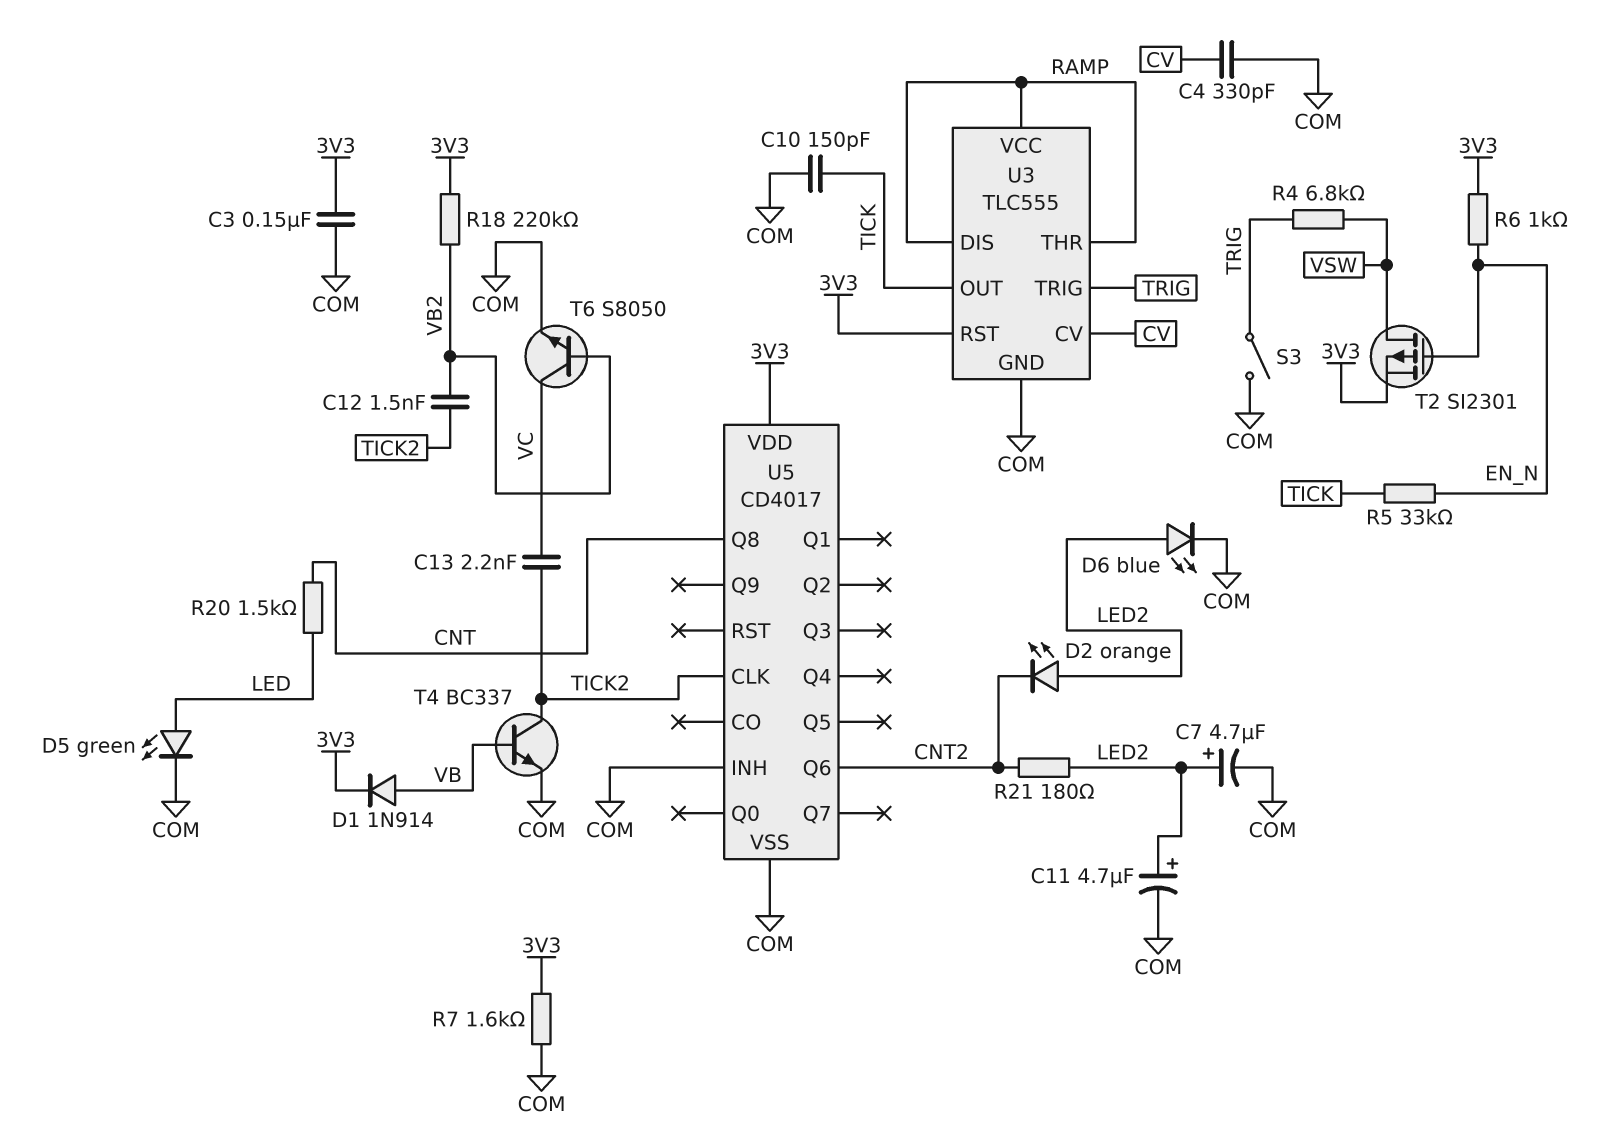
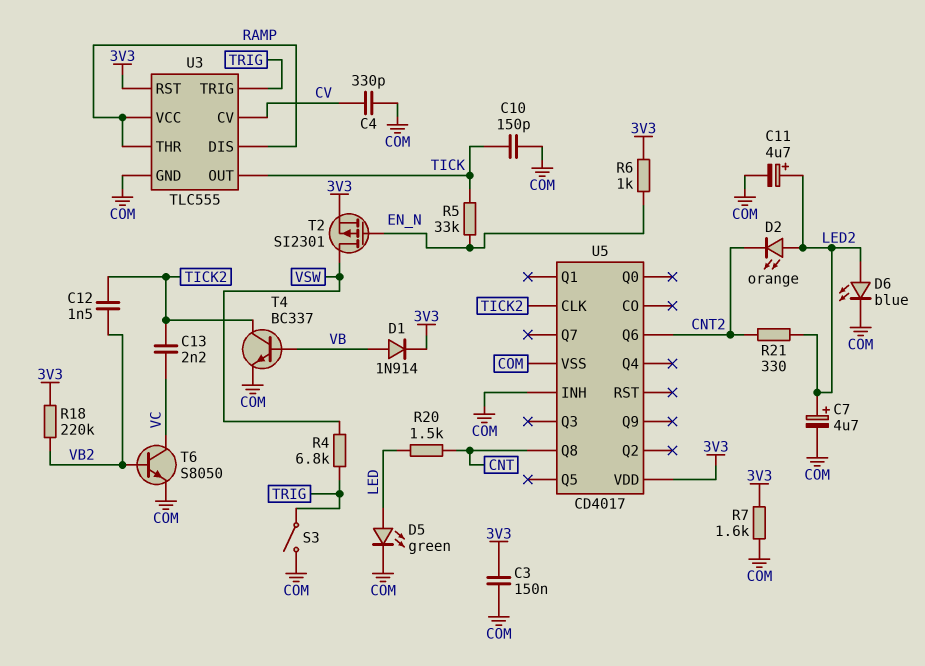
R21: 180 (CNT2, LED2) -> 330 (CNT2, LED2)

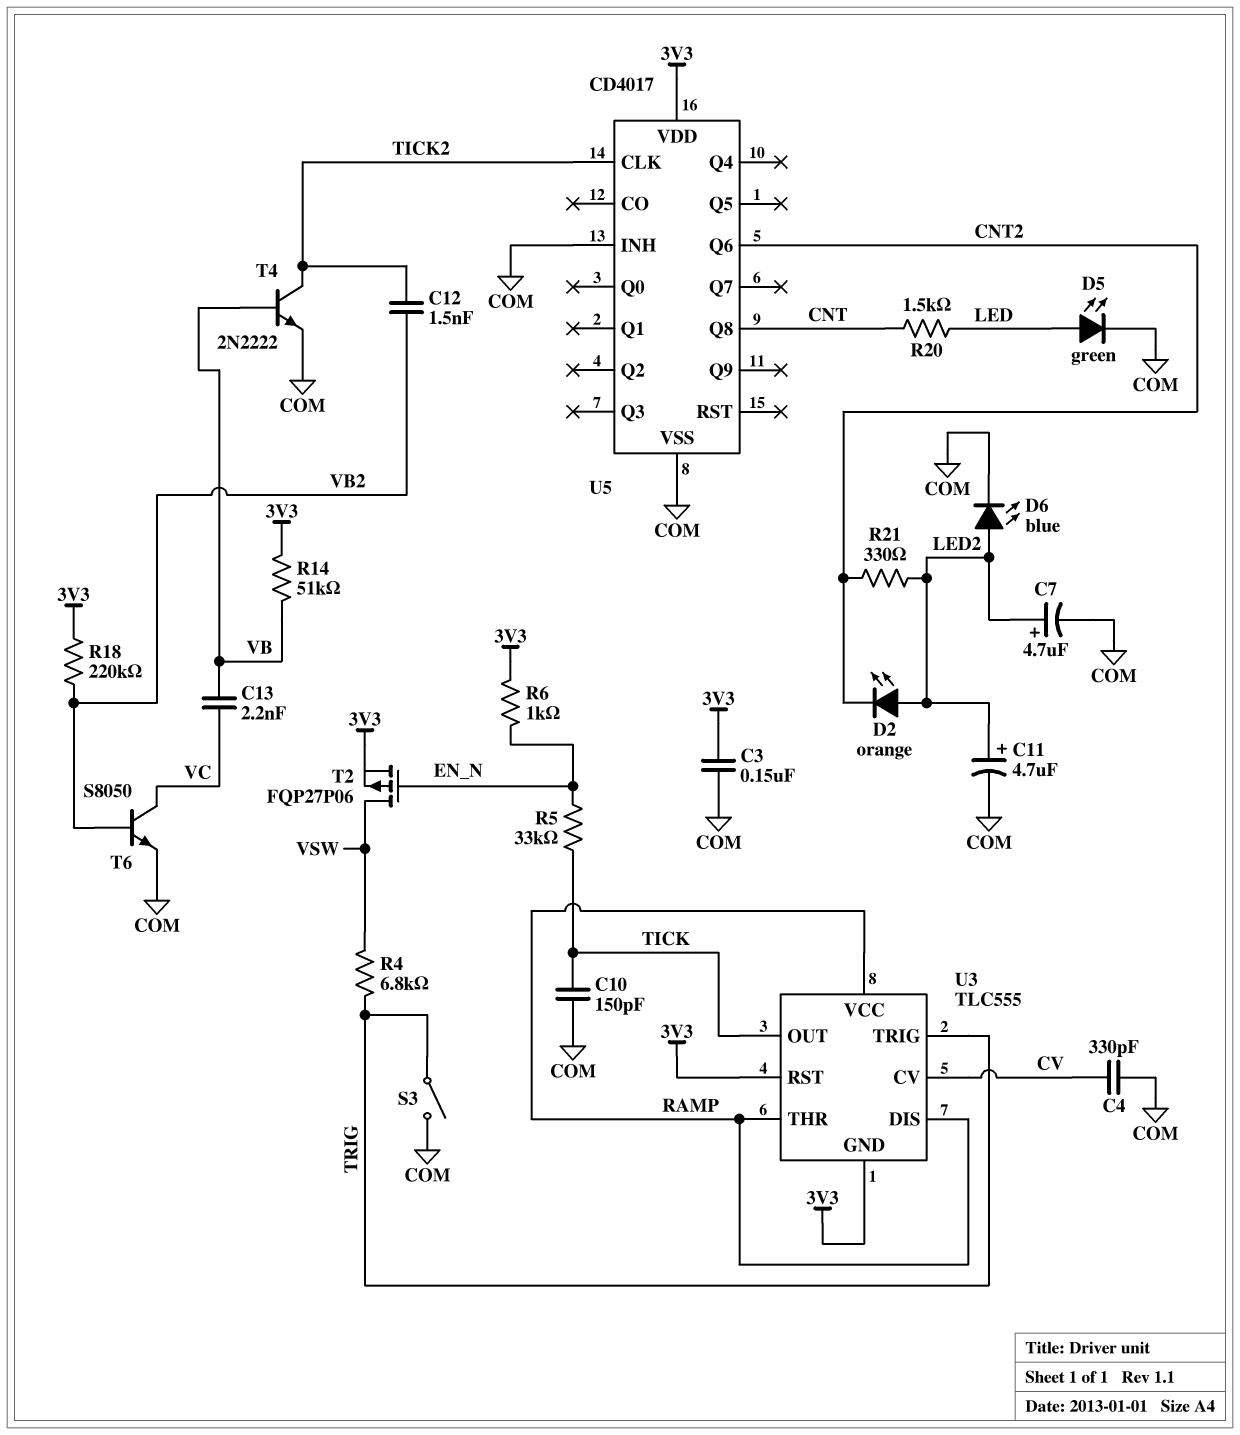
C13: 2.2nF (TICK2, VC) -> 2.2nF (VB, VC)
D1: diode 1N914 (A VB, K 3V3) -> none
R7: 1.6k (3V3, COM) -> none
R14: none -> 51k (3V3, VB)
T2: PMOS SI2301 (G EN_N, D VSW, S 3V3) -> PMOS FQP27P06 (G EN_N, D VSW, S 3V3)
T4: NPN BC337 (B VB, C TICK2, E COM) -> NPN 2N2222 (B VB, C TICK2, E COM)
U3 pin GND: COM -> 3V3

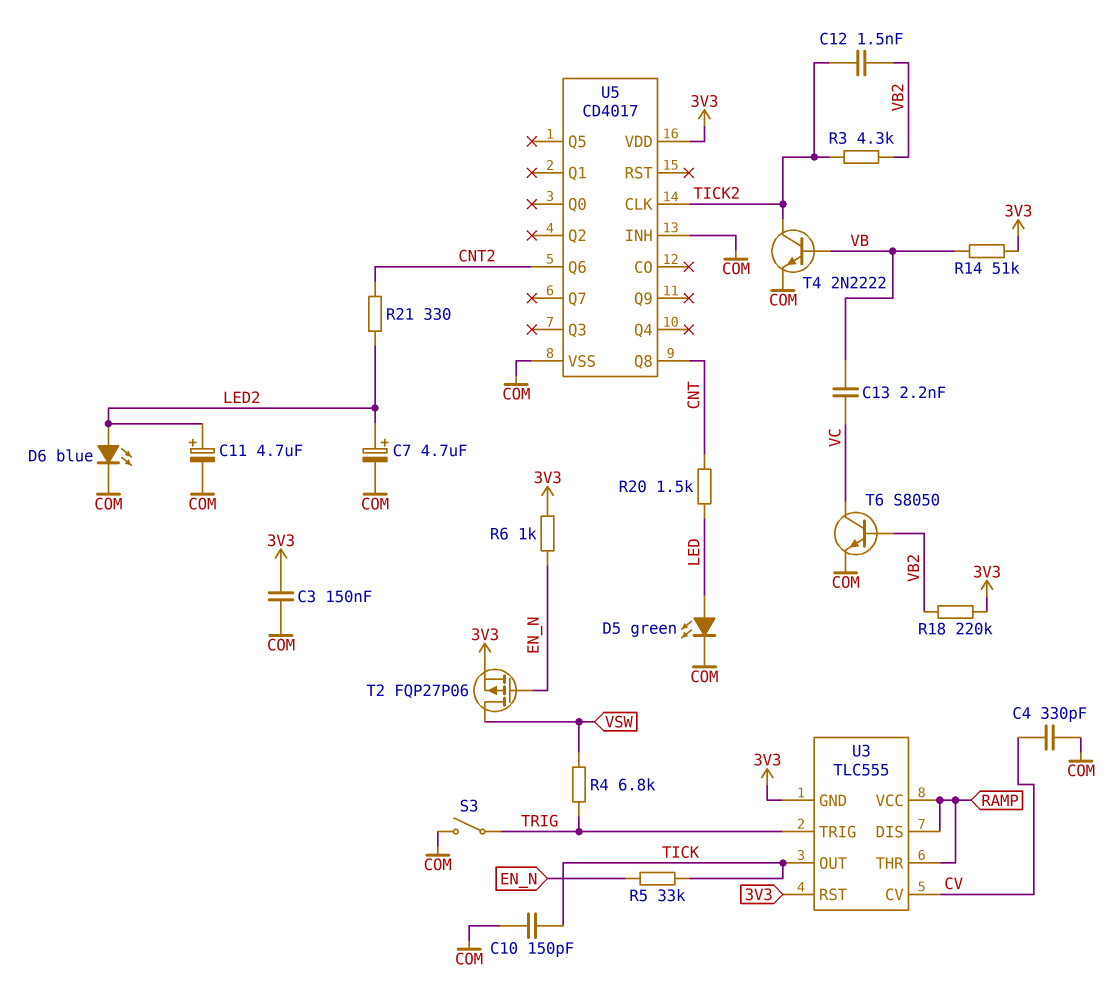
D2: LED orange (A LED2, K CNT2) -> none
R3: none -> 4.3k (TICK2, VB2)

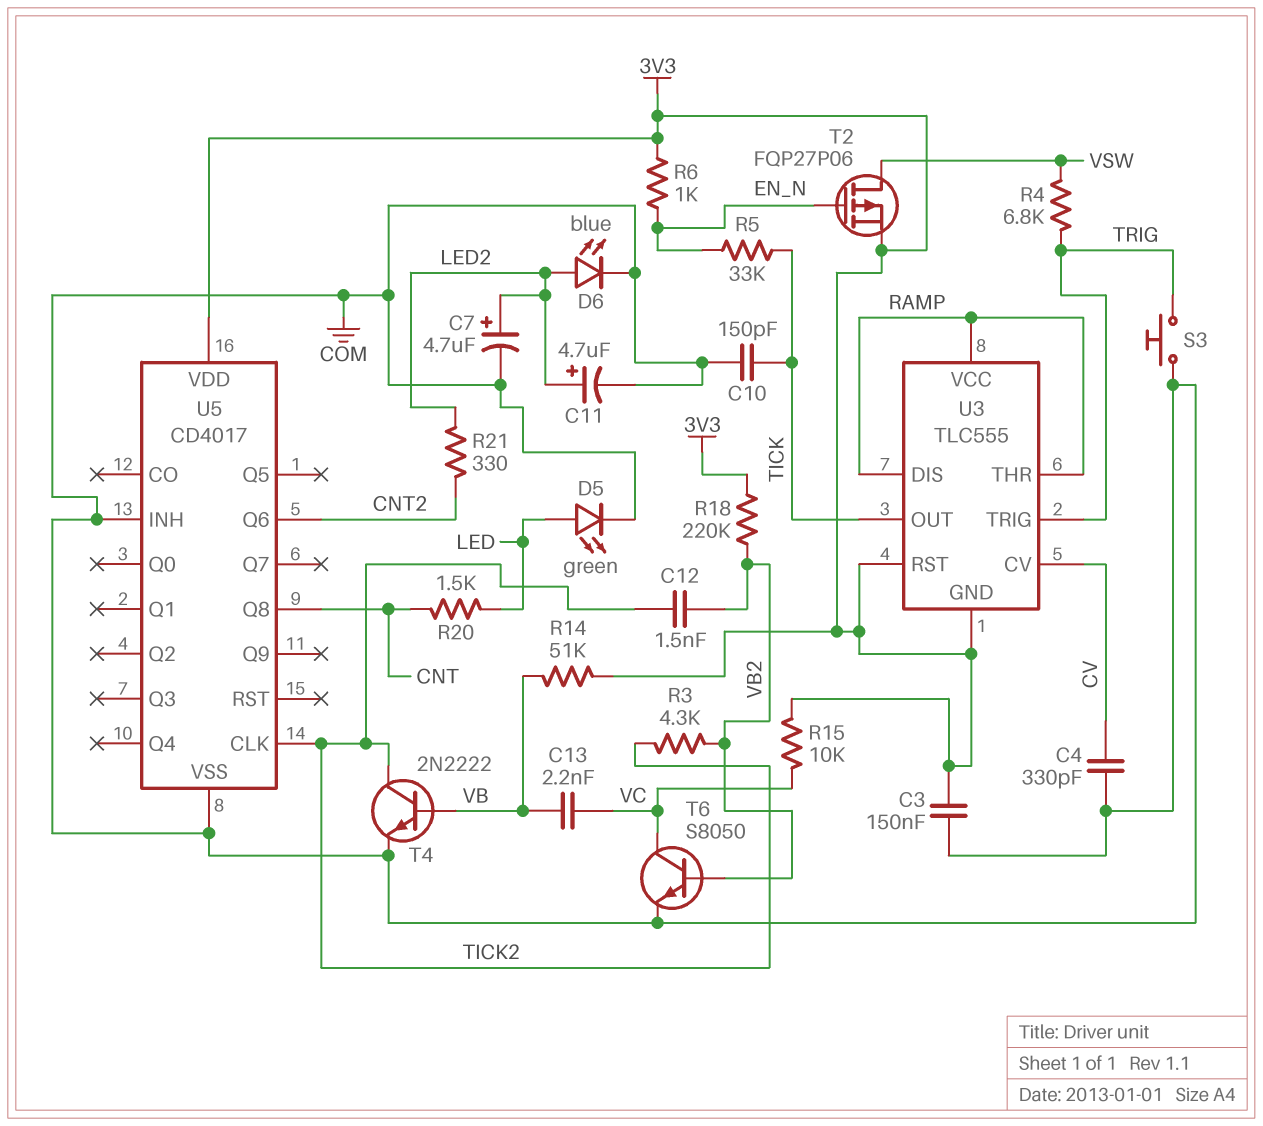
R15: none -> 10k (3V3, VC)
S3: switch (COM, TRIG) -> button (COM, TRIG)

